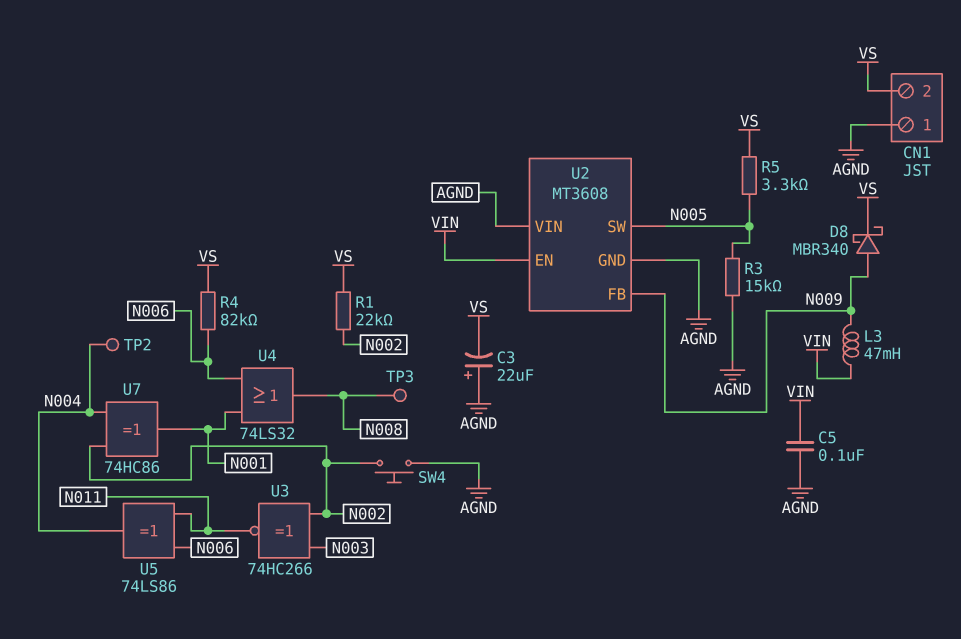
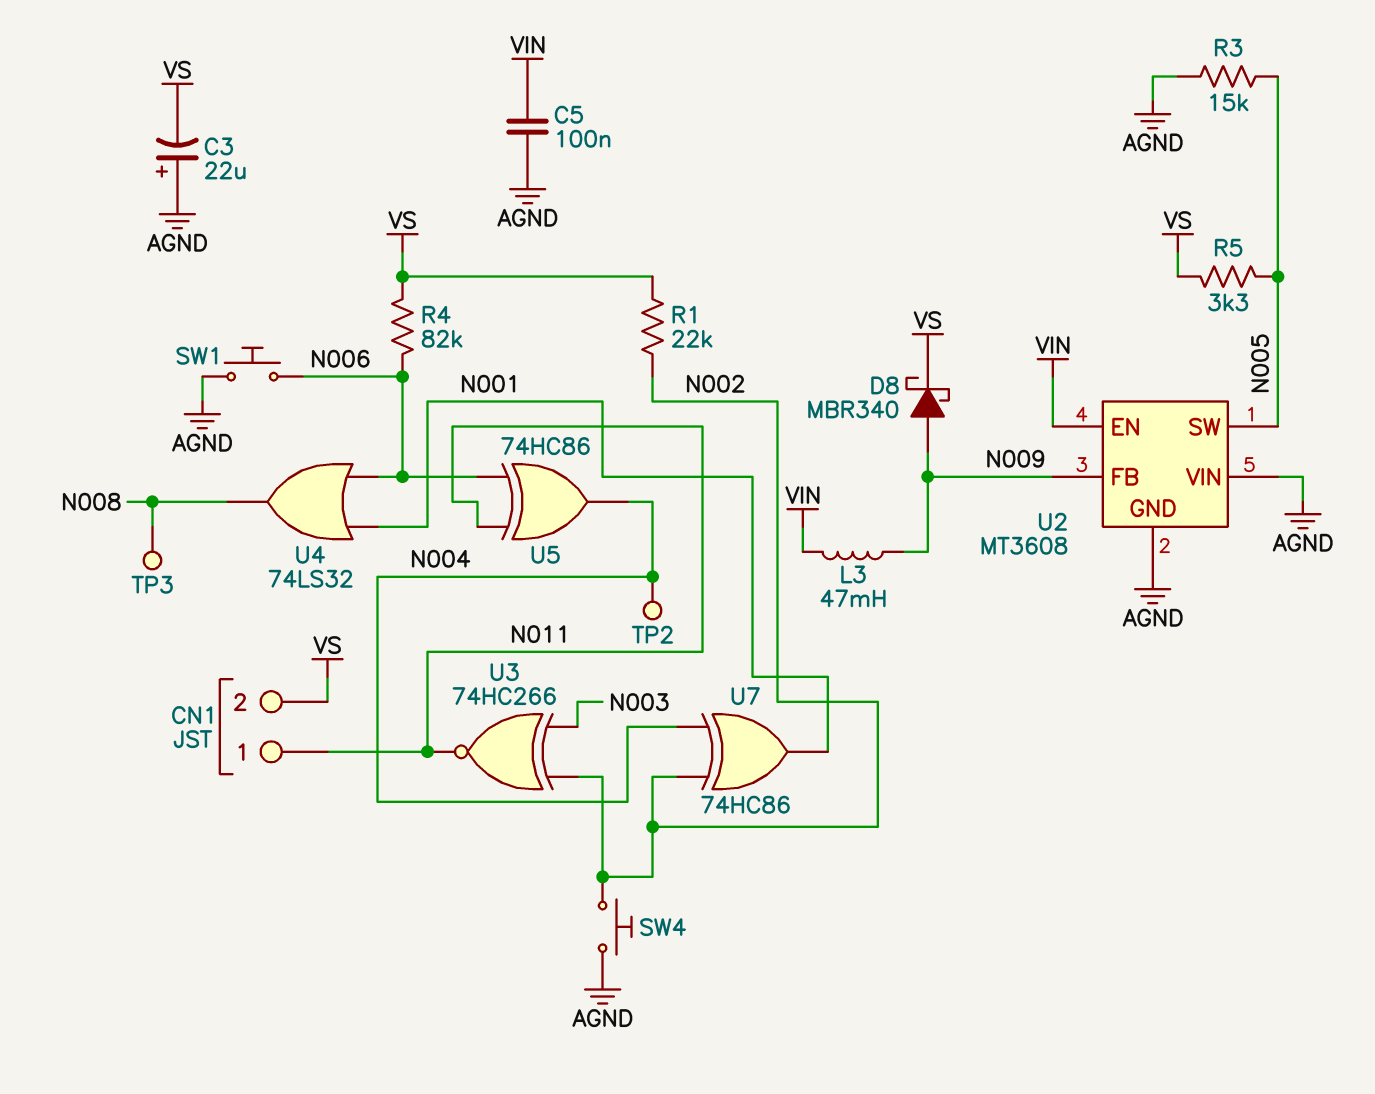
CN1 pin 1: AGND -> N011
SW1: none -> button (AGND, N006)
U5: XOR 74LS86 (in N006, in N011, out N004) -> XOR 74HC86 (in N006, in N011, out N004)

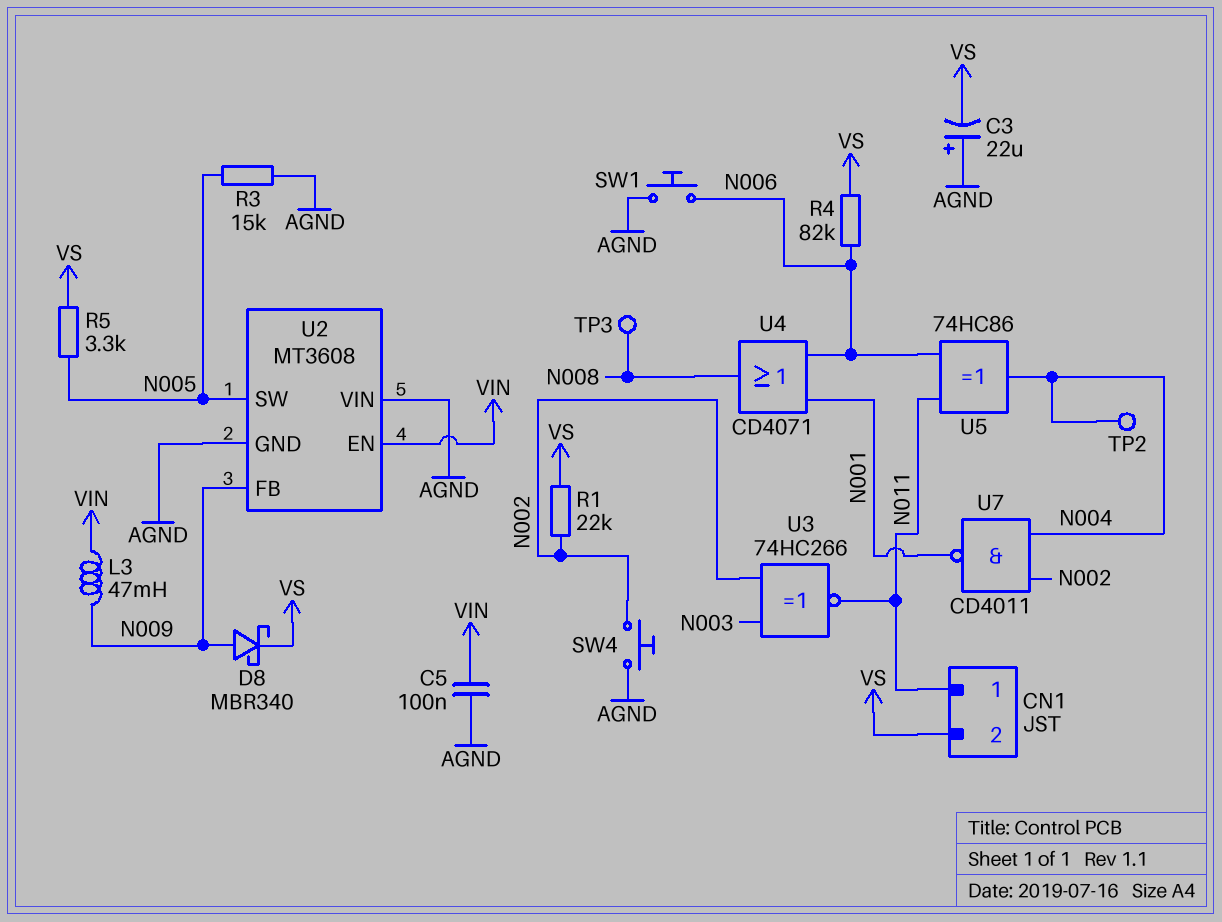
U4: OR 74LS32 (in N001, in N006, out N008) -> OR CD4071 (in N001, in N006, out N008)
U7: XOR 74HC86 (in N002, in N004, out N001) -> NAND CD4011 (in N002, in N004, out N001)

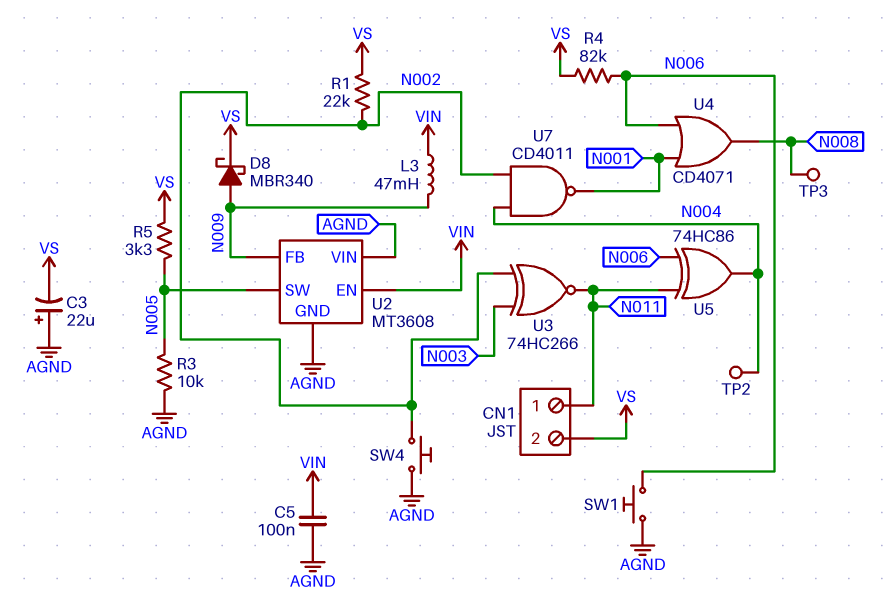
R3: 15k (AGND, N005) -> 10k (AGND, N005)

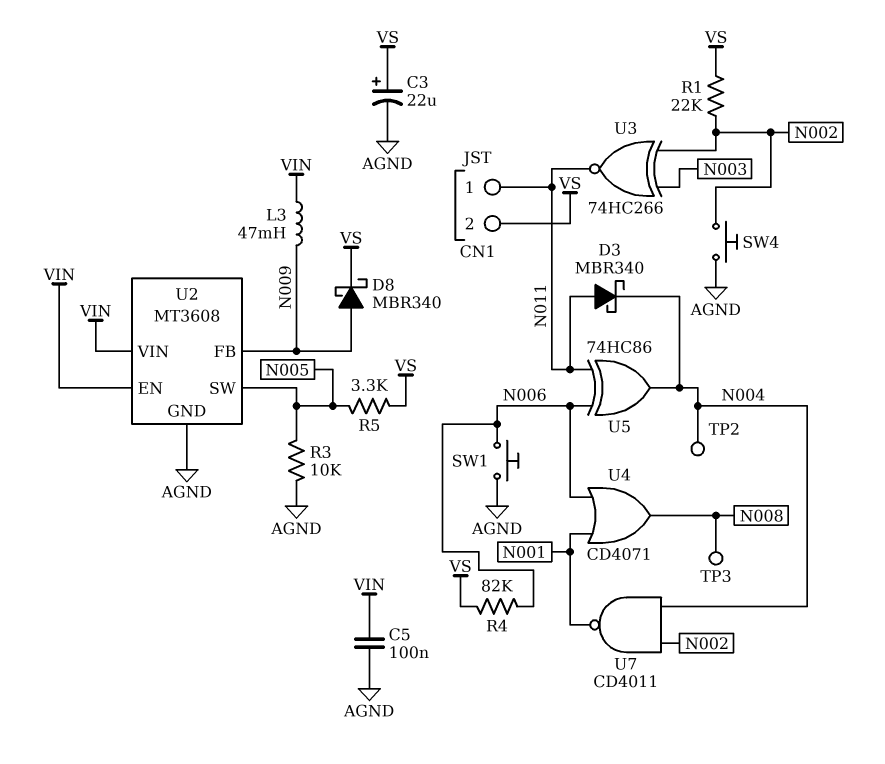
C3: 22uF (plus AGND, minus VS) -> 22uF (plus VS, minus AGND)
D3: none -> schottky MBR340 (A N011, K N004)
U2 pin VIN: AGND -> VIN

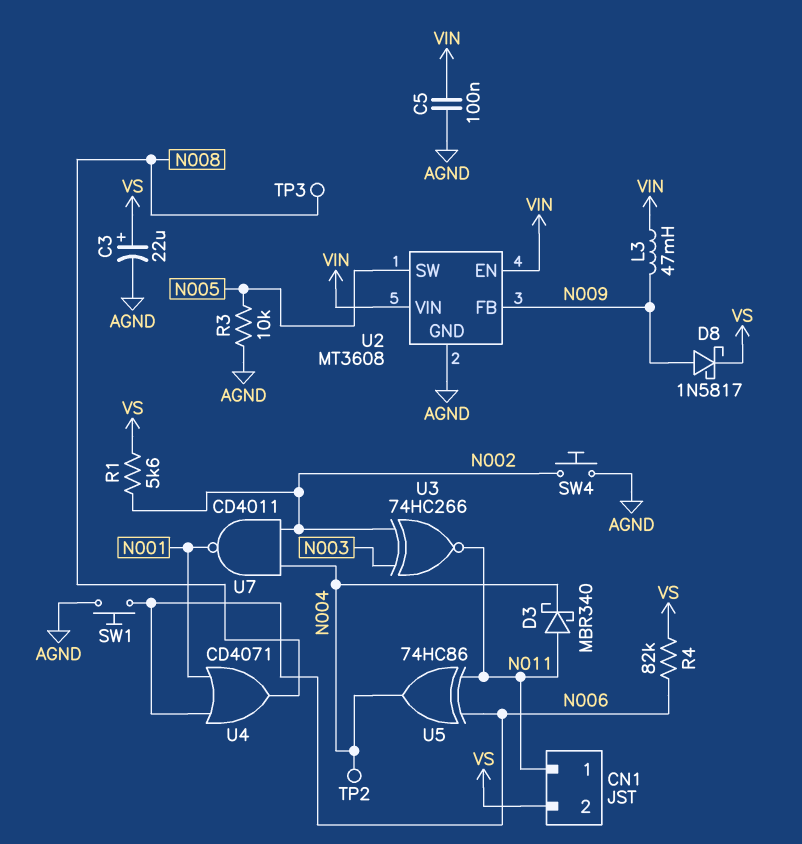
D8: schottky MBR340 (A N009, K VS) -> schottky 1N5817 (A N009, K VS)
R1: 22k (N002, VS) -> 5.6k (N002, VS)
R5: 3.3k (N005, VS) -> none

